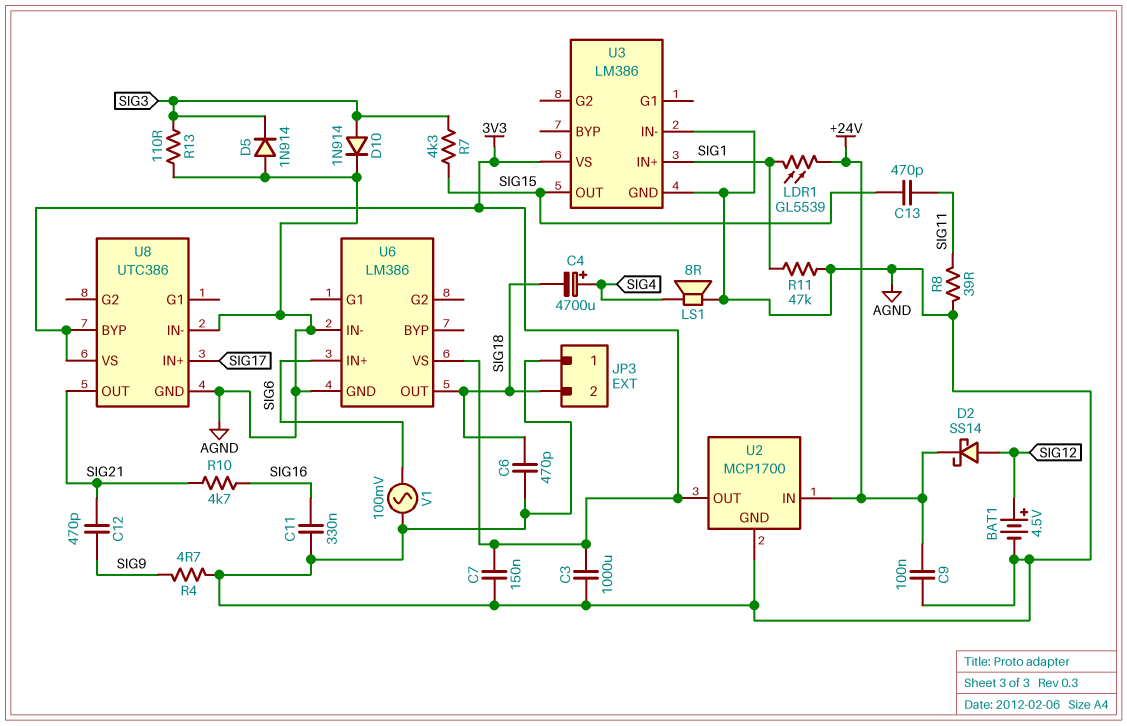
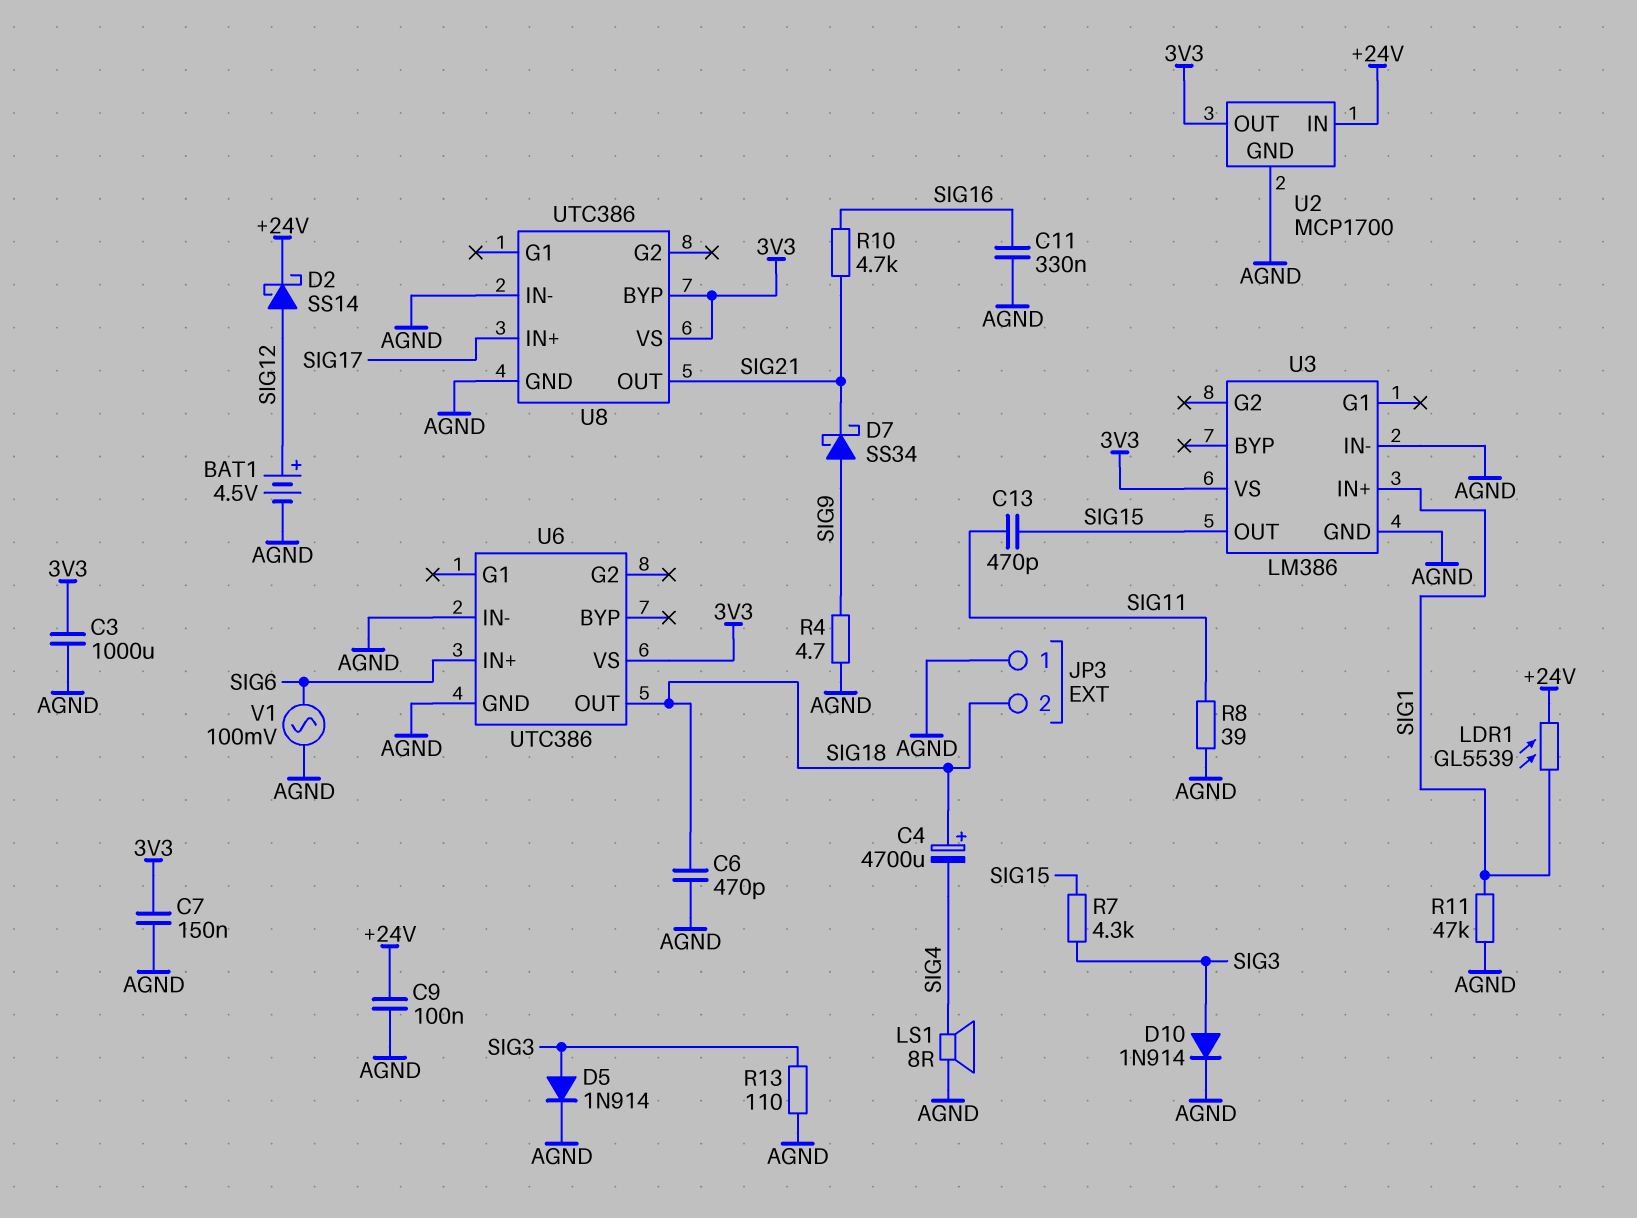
C4: 4700uF (plus SIG4, minus SIG18) -> 4700uF (plus SIG18, minus SIG4)
C12: 470pF (SIG9, SIG21) -> none
D5: diode 1N914 (A AGND, K SIG3) -> diode 1N914 (A SIG3, K AGND)
D7: none -> schottky SS34 (A SIG9, K SIG21)
U6: LM386 -> UTC386

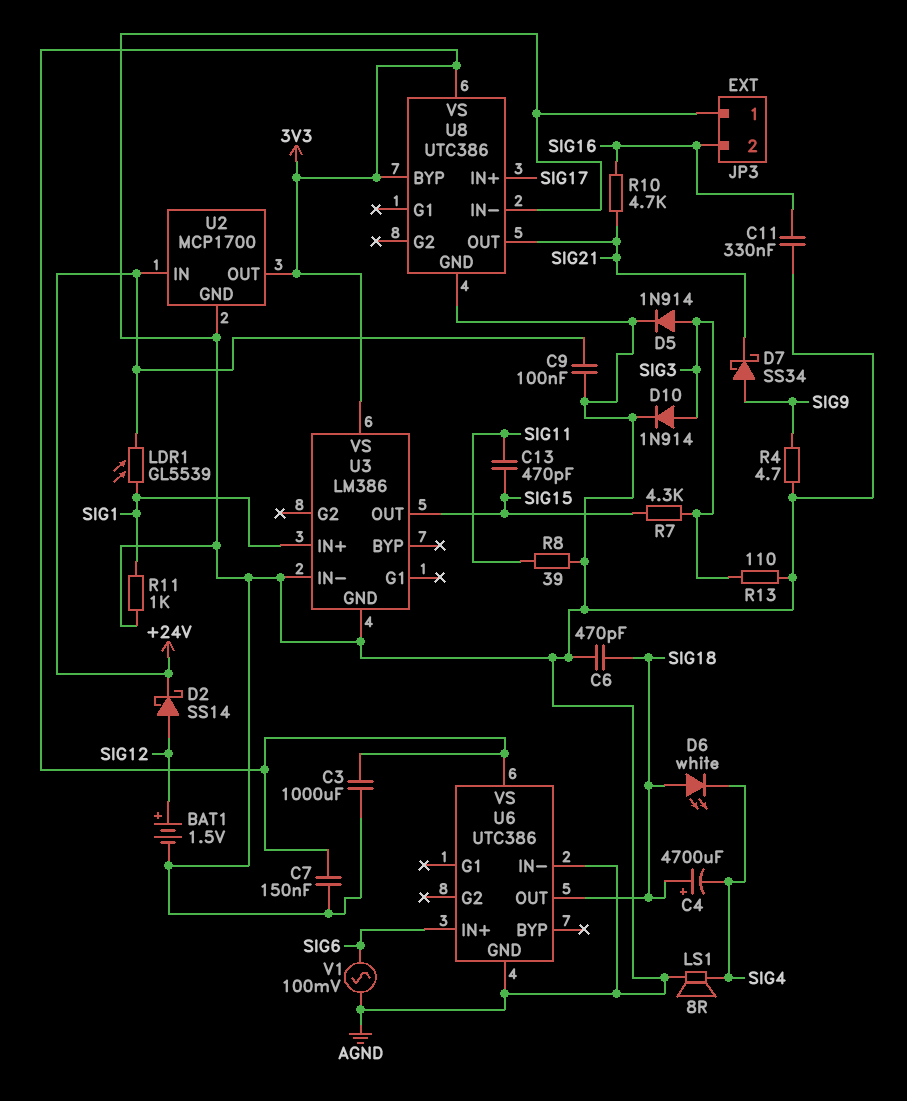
BAT1: 4.5V (plus SIG12, minus AGND) -> 1.5V (plus SIG12, minus AGND)
D6: none -> LED white (A SIG18, K SIG4)
JP3 pin 2: SIG18 -> SIG16
R11: 47k (AGND, SIG1) -> 1k (AGND, SIG1)

